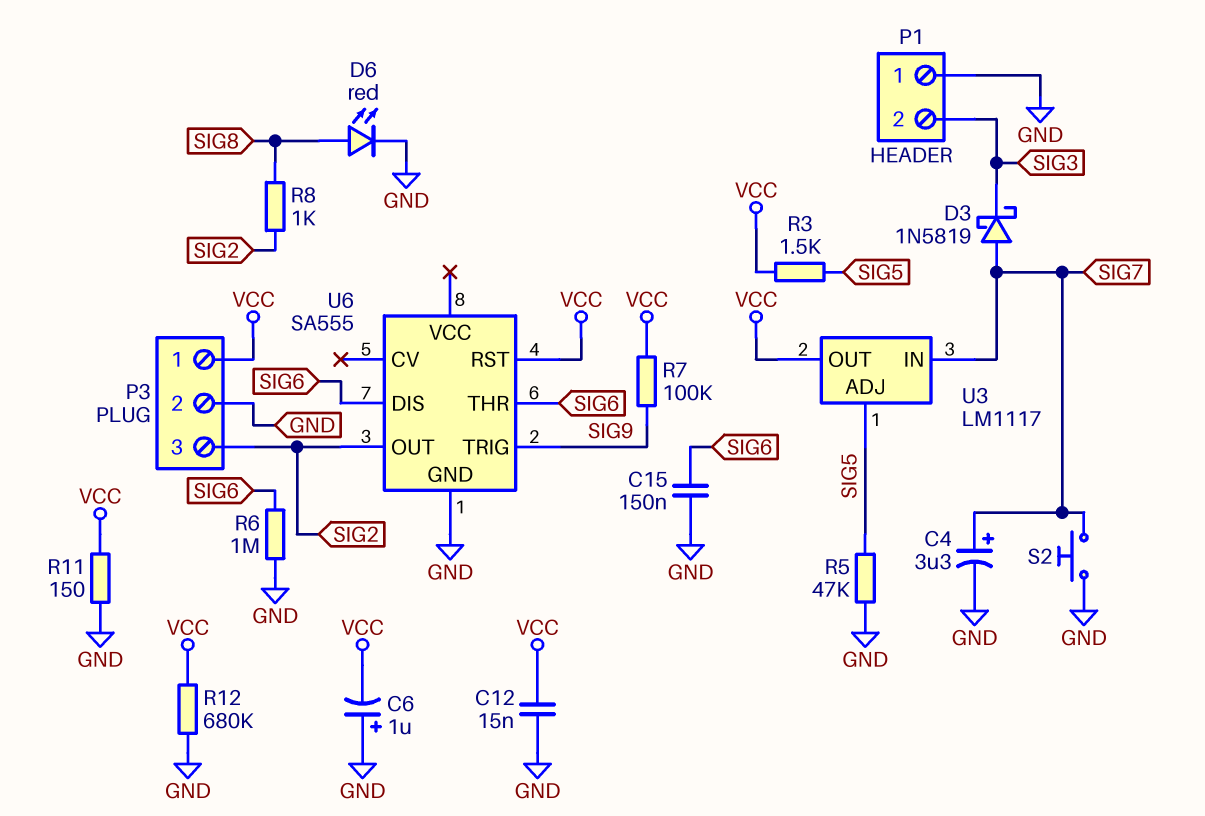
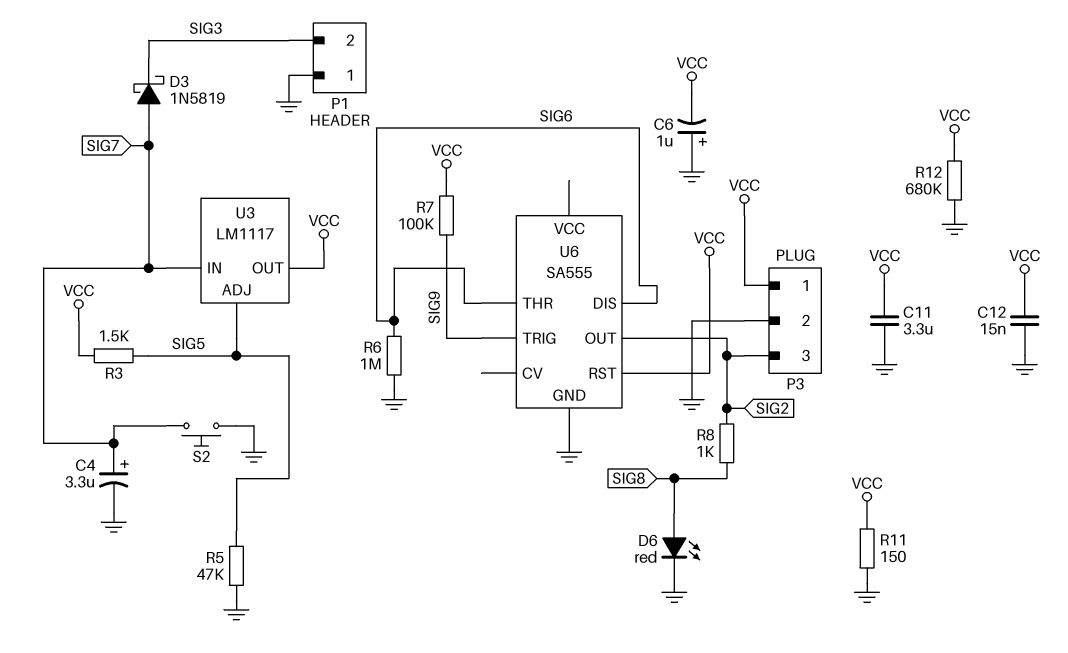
C11: none -> 3.3uF (GND, VCC)
C15: 150nF (GND, SIG6) -> none

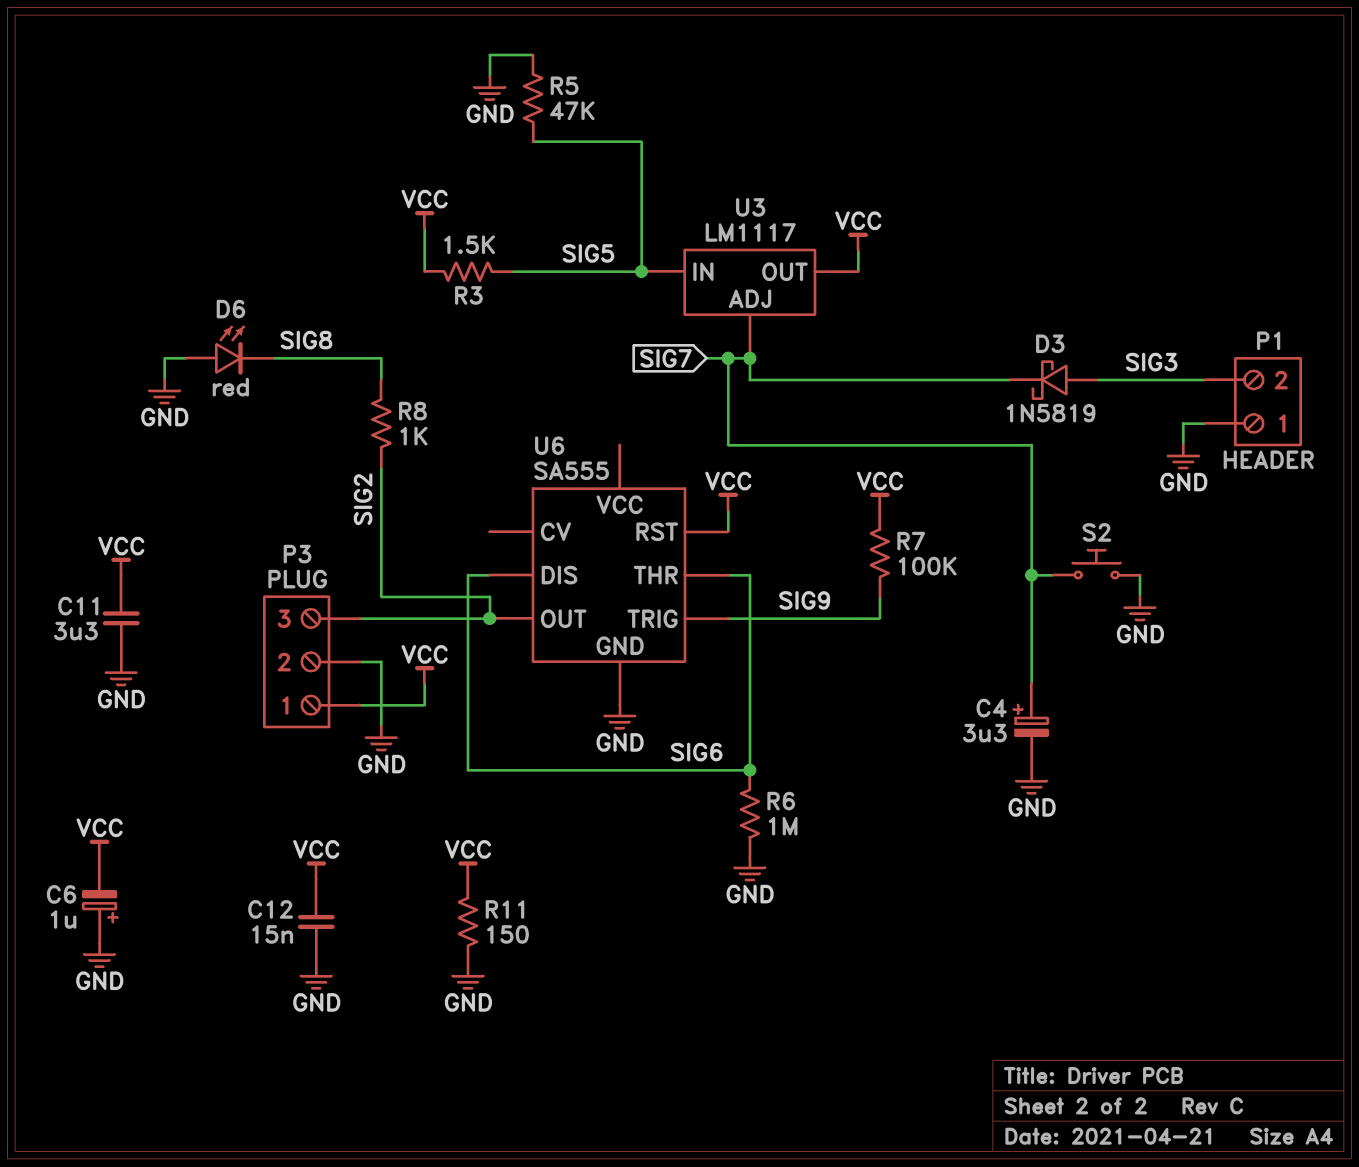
D3: schottky 1N5819 (A SIG7, K SIG3) -> schottky 1N5819 (A SIG3, K SIG7)
D6: LED red (A SIG8, K GND) -> LED red (A GND, K SIG8)
R12: 680k (GND, VCC) -> none
U3 pin ADJ: SIG5 -> SIG7
U3 pin IN: SIG7 -> SIG5

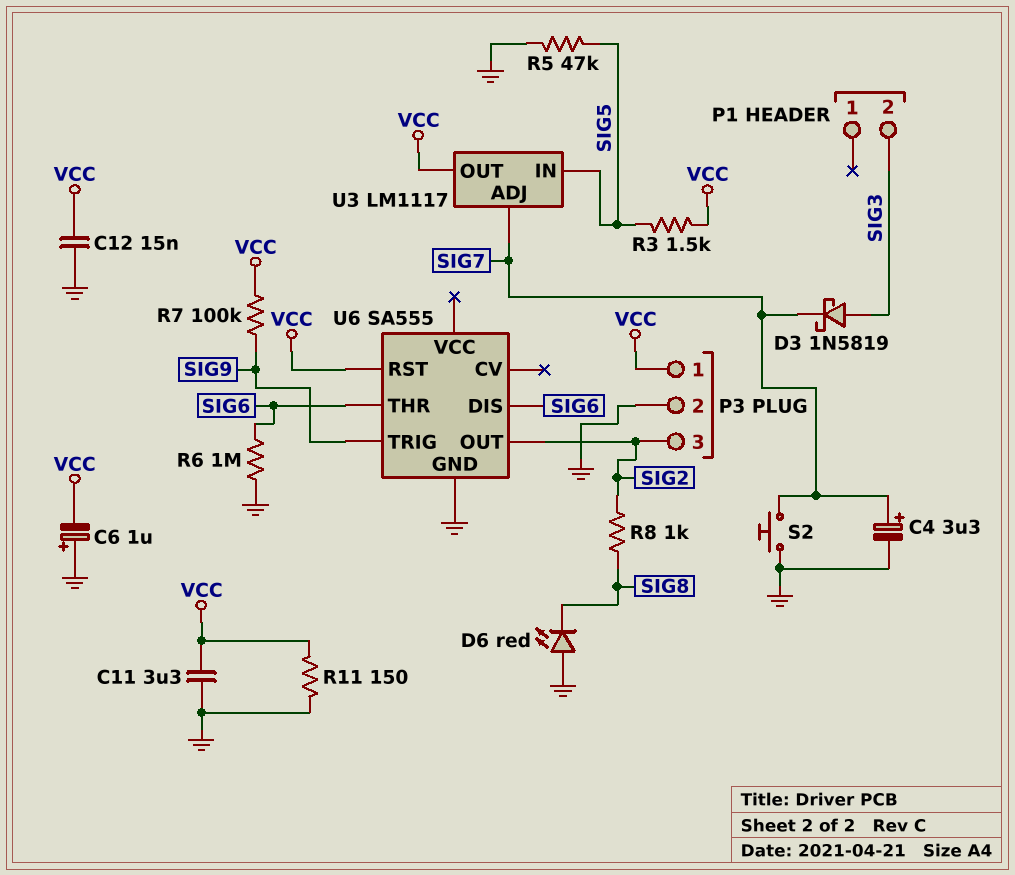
P1 pin 1: GND -> none

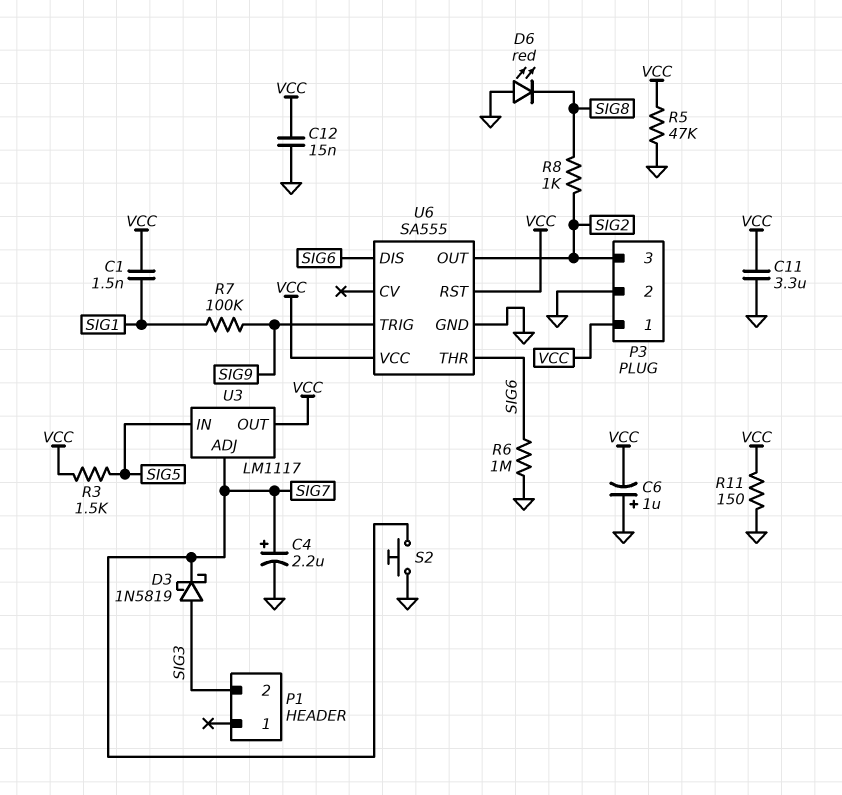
C1: none -> 1.5nF (SIG1, VCC)
C4: 3.3uF (plus SIG7, minus GND) -> 2.2uF (plus SIG7, minus GND)
R5: 47k (GND, SIG5) -> 47k (GND, VCC)
R7: 100k (SIG9, VCC) -> 100k (SIG1, SIG9)
U6 pin VCC: none -> VCC

